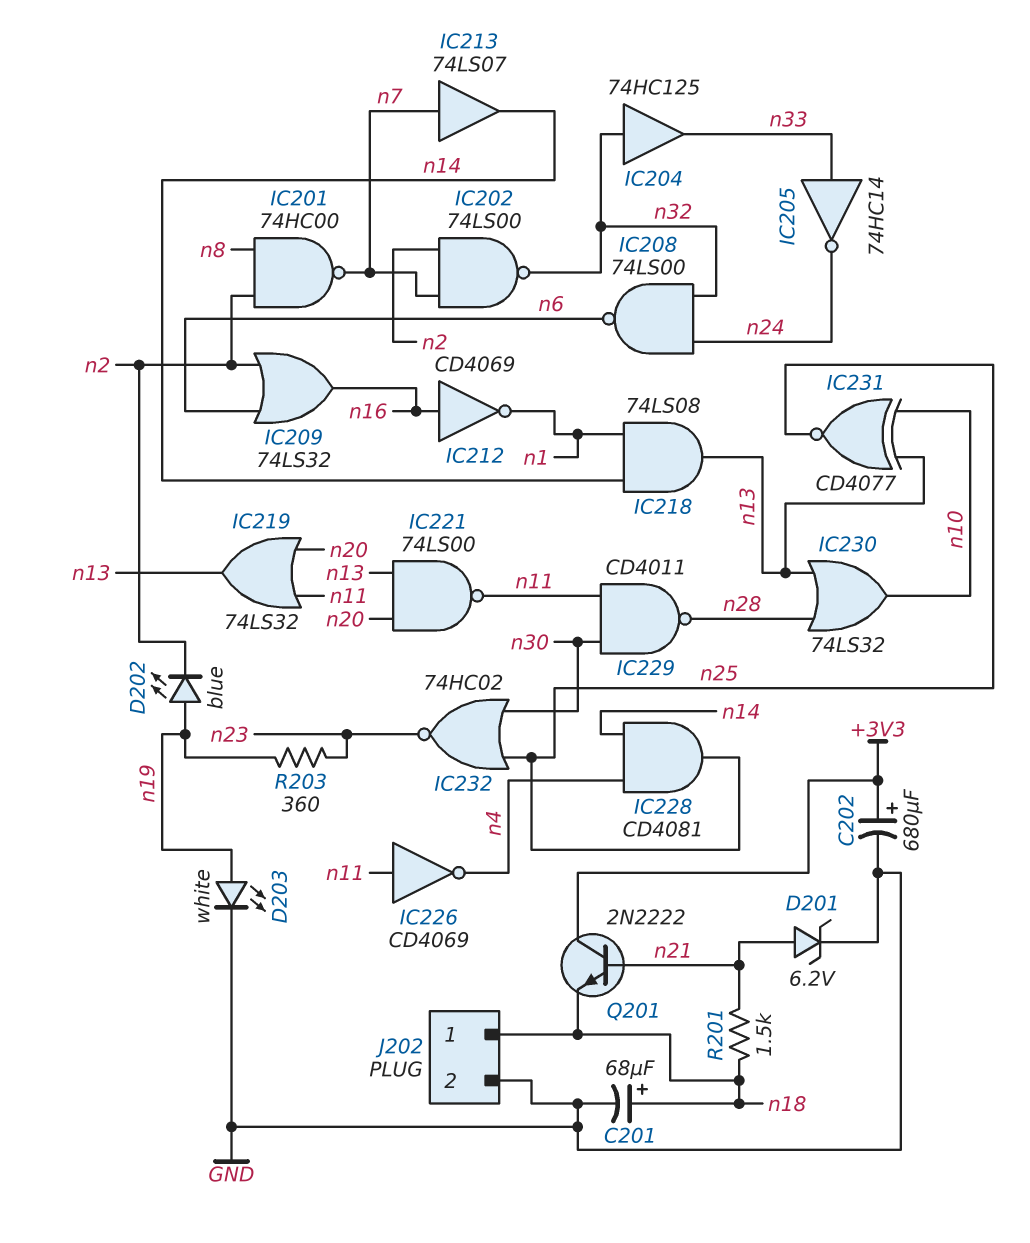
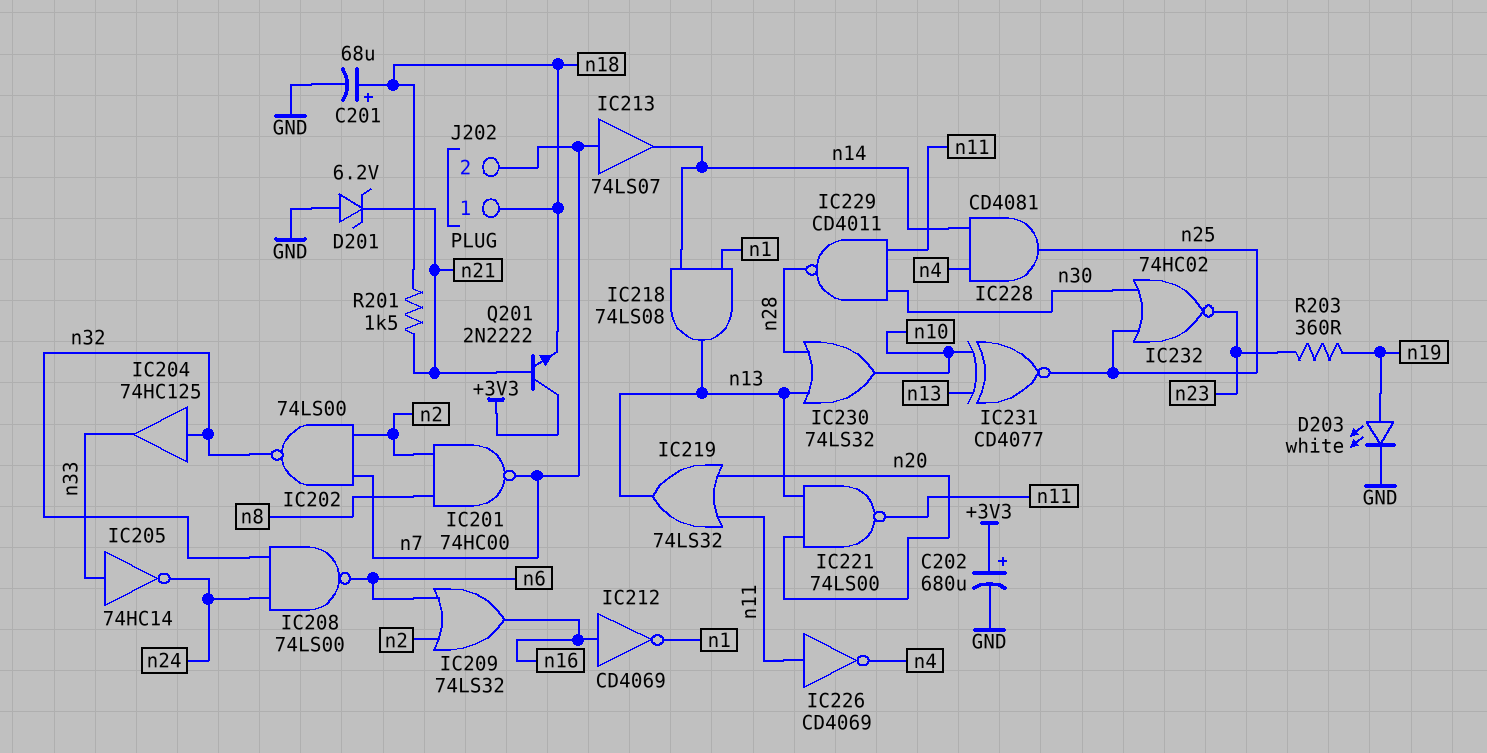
D201: zener 6.2V (A n21, K GND) -> zener 6.2V (A GND, K n21)
D202: LED blue (A n19, K n2) -> none
J202 pin 2: GND -> n7

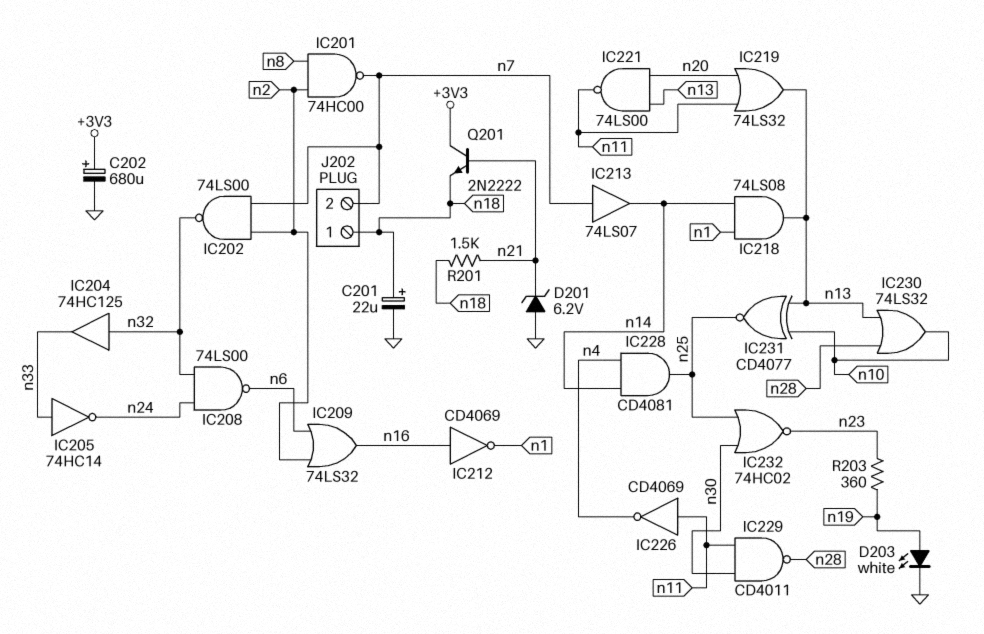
C201: 68uF (plus n18, minus GND) -> 22uF (plus n18, minus GND)

